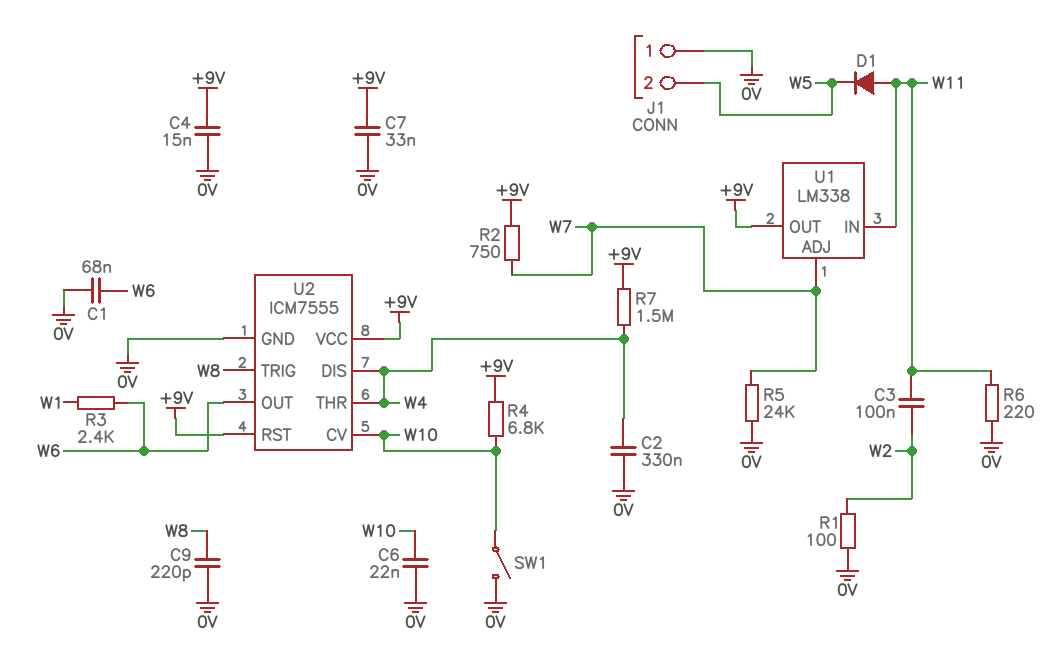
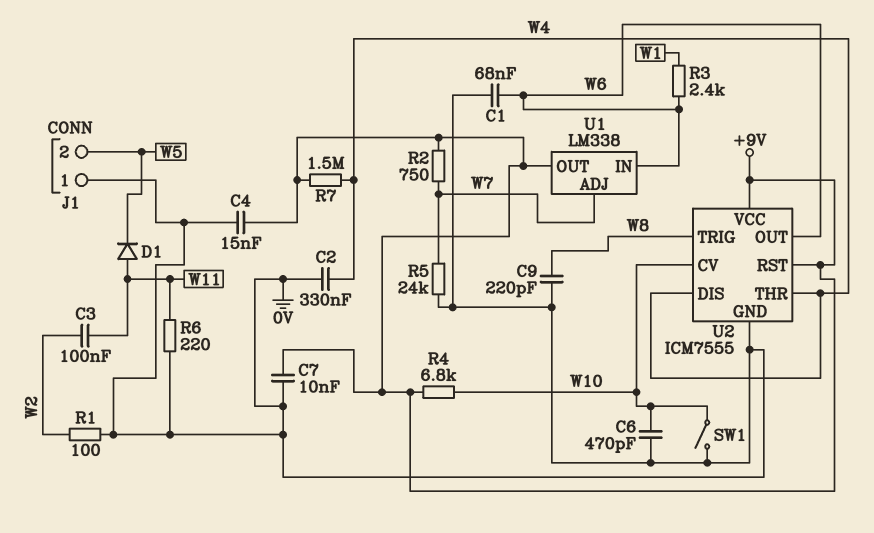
C6: 22nF (0V, W10) -> 470pF (0V, W10)
C7: 33nF (+9V, 0V) -> 10nF (+9V, 0V)
U1 pin IN: W11 -> W6

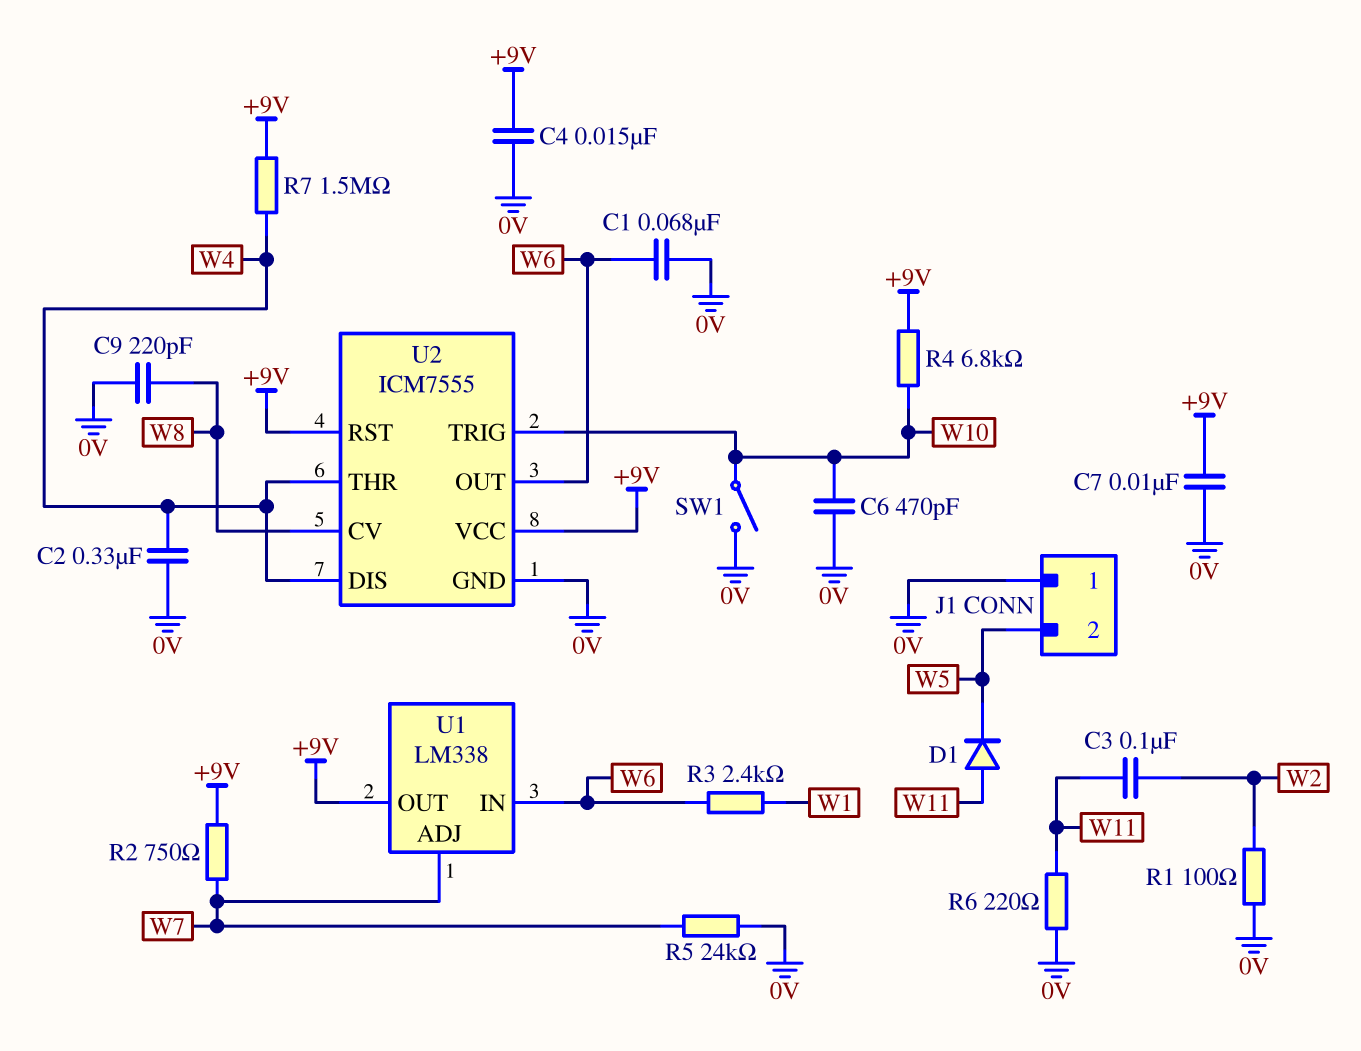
U2 pin CV: W10 -> W8
U2 pin TRIG: W8 -> W10

